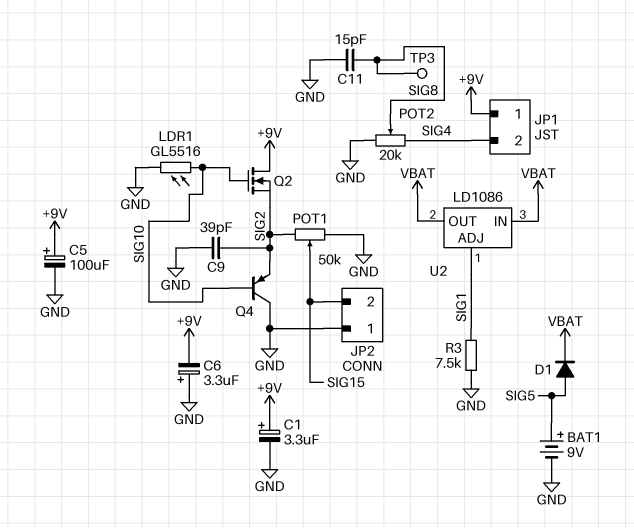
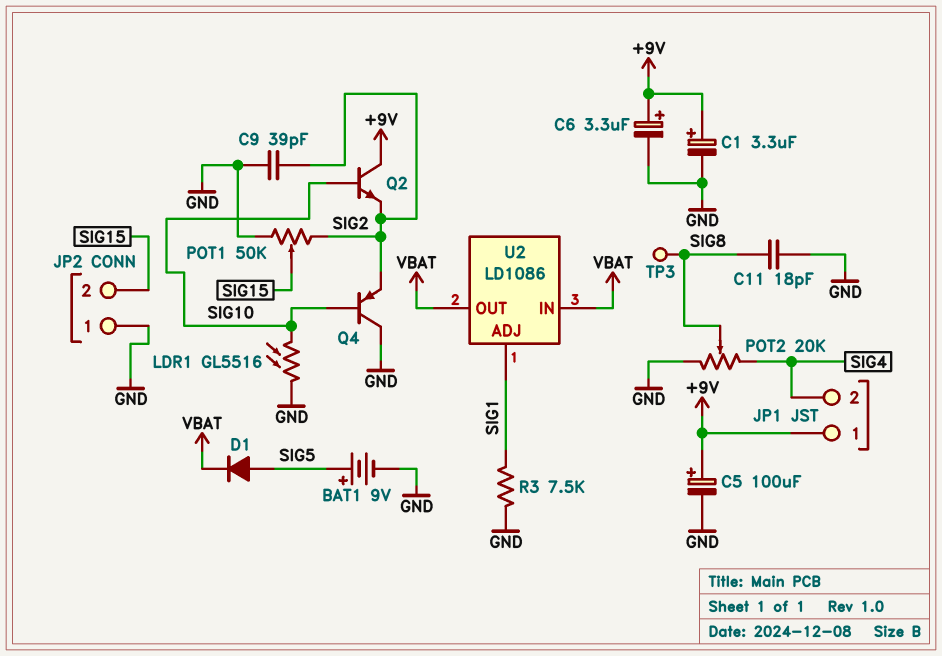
C6: 3.3uF (plus GND, minus +9V) -> 3.3uF (plus +9V, minus GND)
C11: 15pF (GND, SIG8) -> 18pF (GND, SIG8)
Q2: NMOS (G SIG10, D +9V, S SIG2) -> NPN (B SIG10, C +9V, E SIG2)

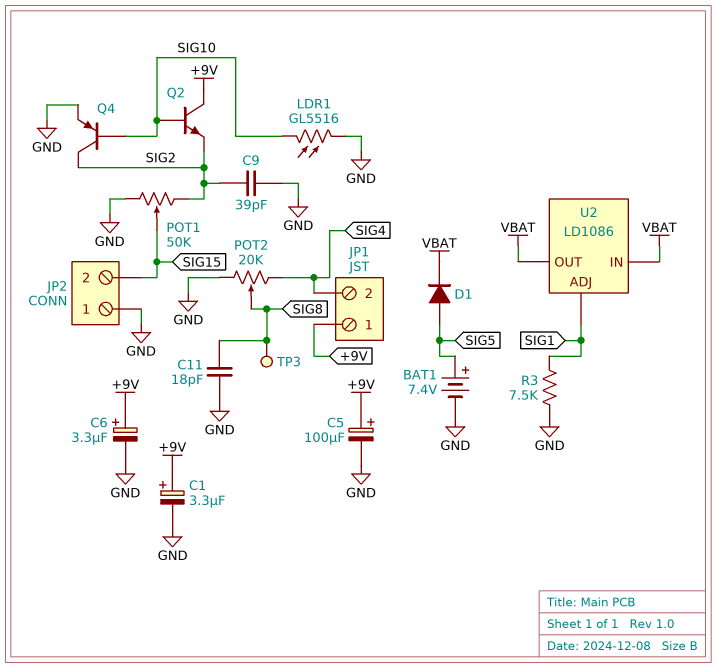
BAT1: 9V (plus SIG5, minus GND) -> 7.4V (plus SIG5, minus GND)
Q4: PNP (B SIG10, C GND, E SIG2) -> PNP (B SIG10, C SIG2, E GND)

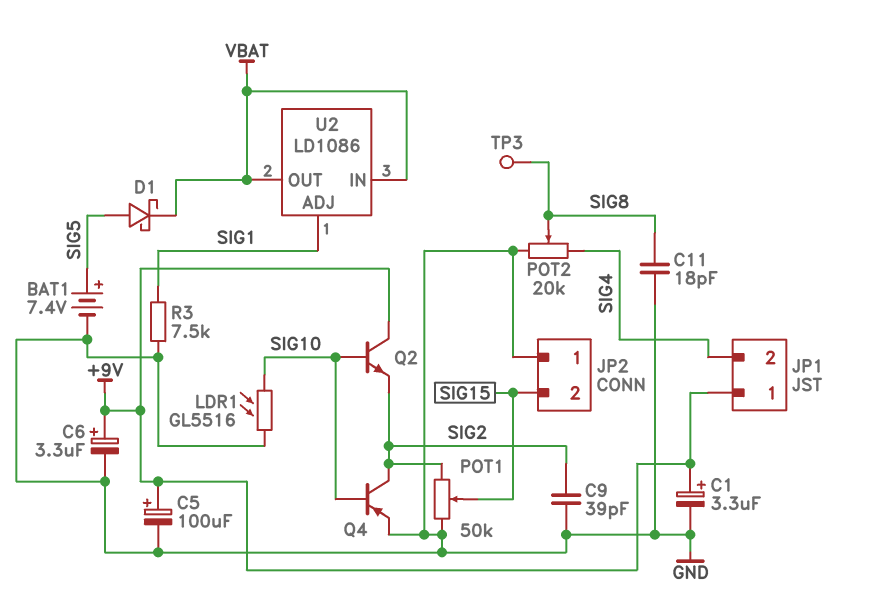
D1: diode (A SIG5, K VBAT) -> schottky (A SIG5, K VBAT)

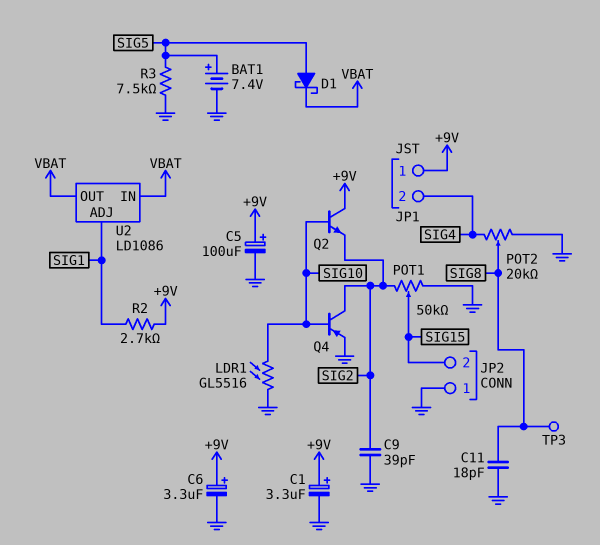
R2: none -> 2.7k (+9V, SIG1)
R3: 7.5k (GND, SIG1) -> 7.5k (GND, SIG5)

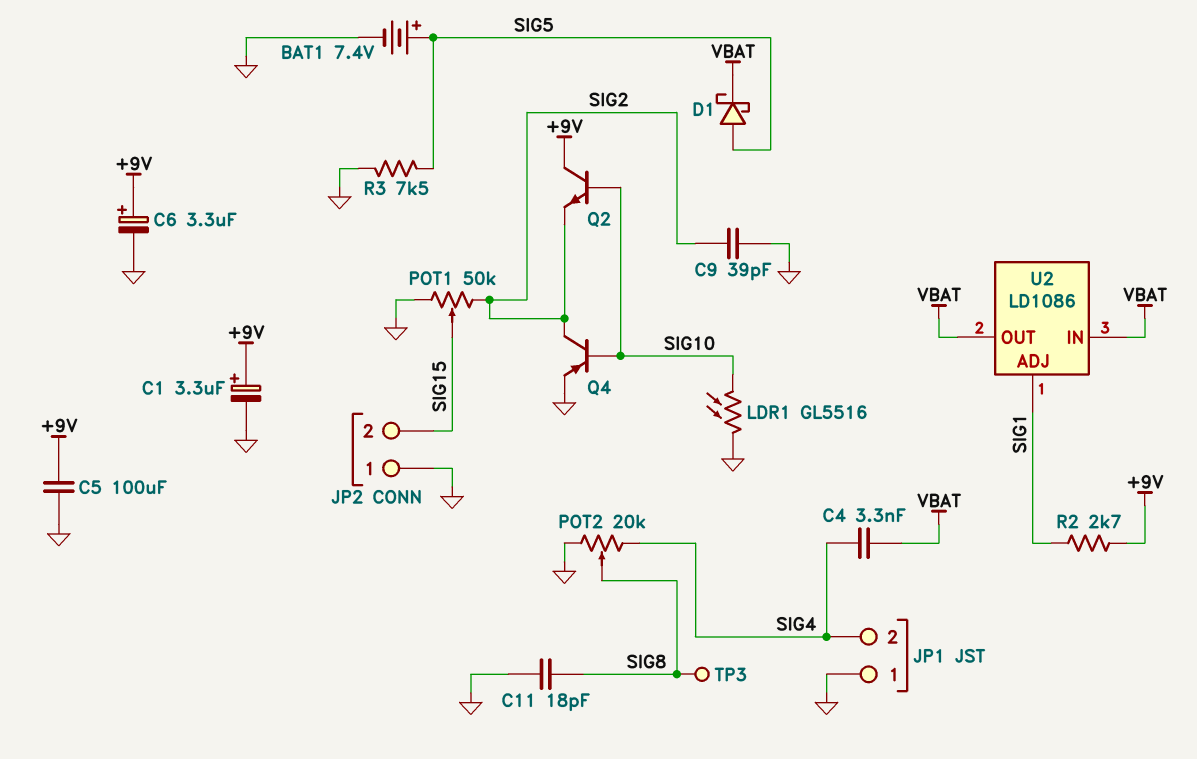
C4: none -> 3.3nF (SIG4, VBAT)
C5: 100uF (plus +9V, minus GND) -> 100uF (+9V, GND)
JP1 pin 1: +9V -> GND

